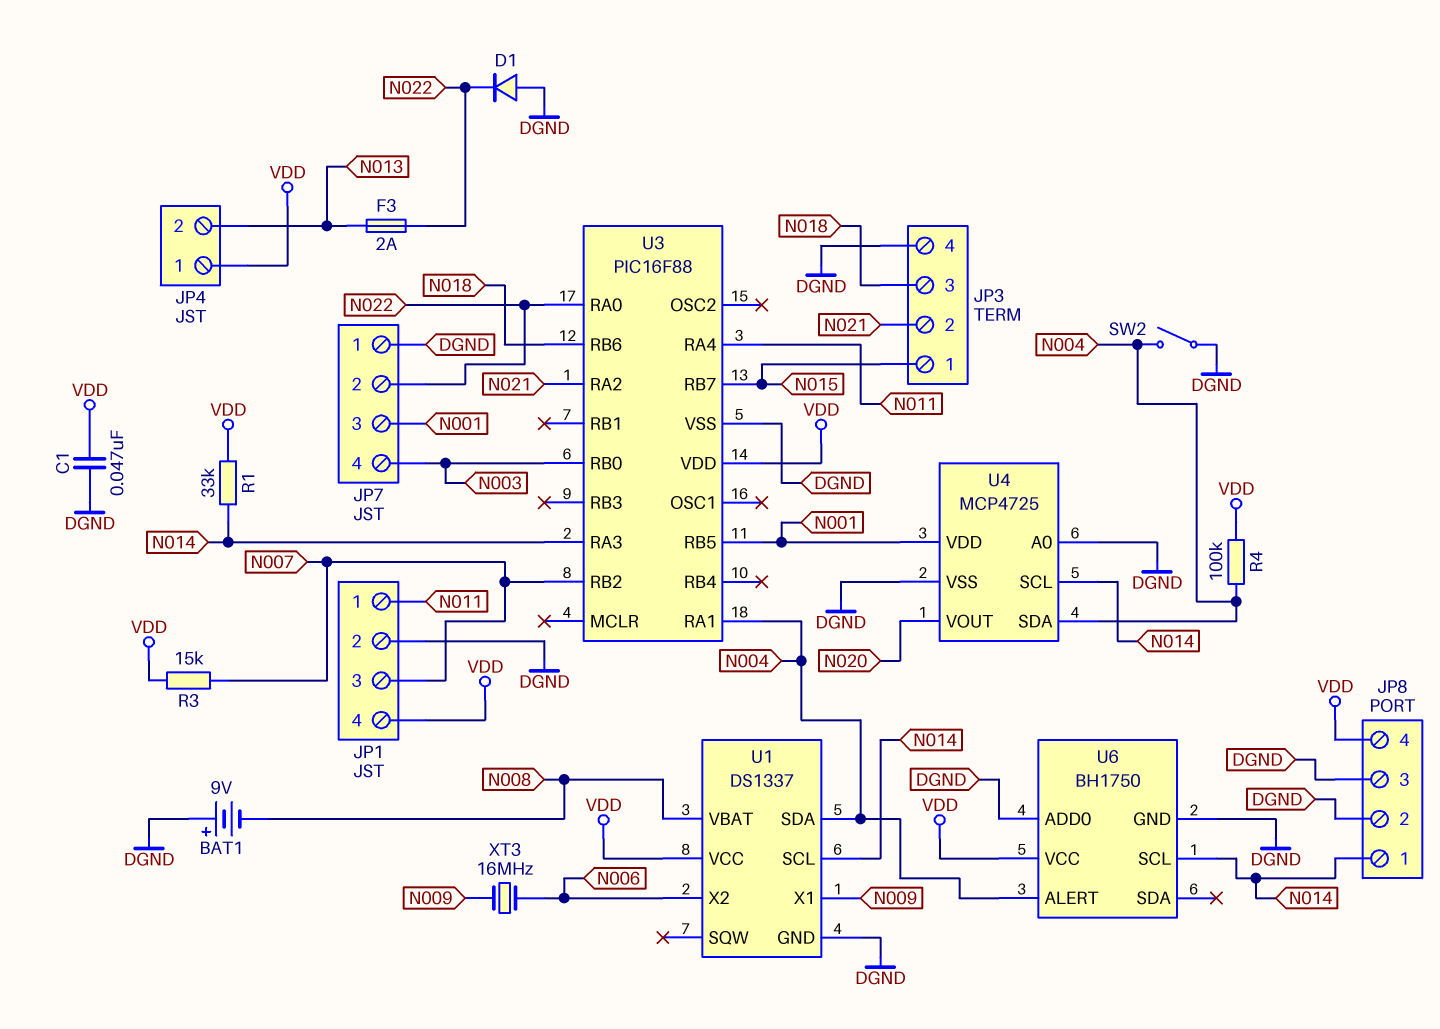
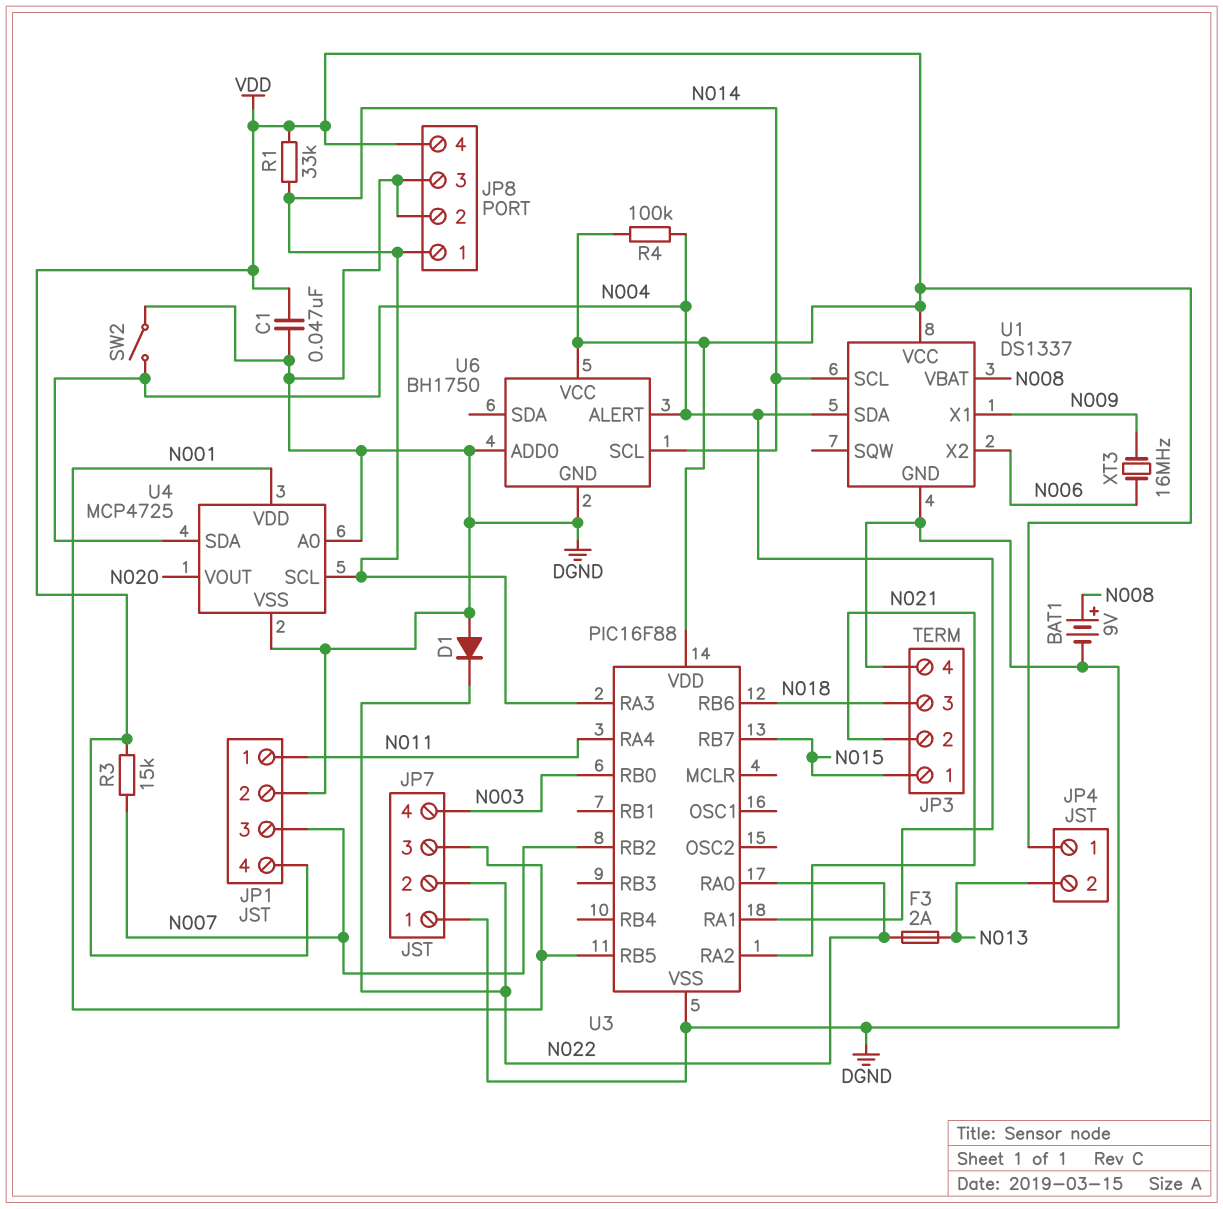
BAT1: 9V (plus DGND, minus N008) -> 9V (plus N008, minus DGND)

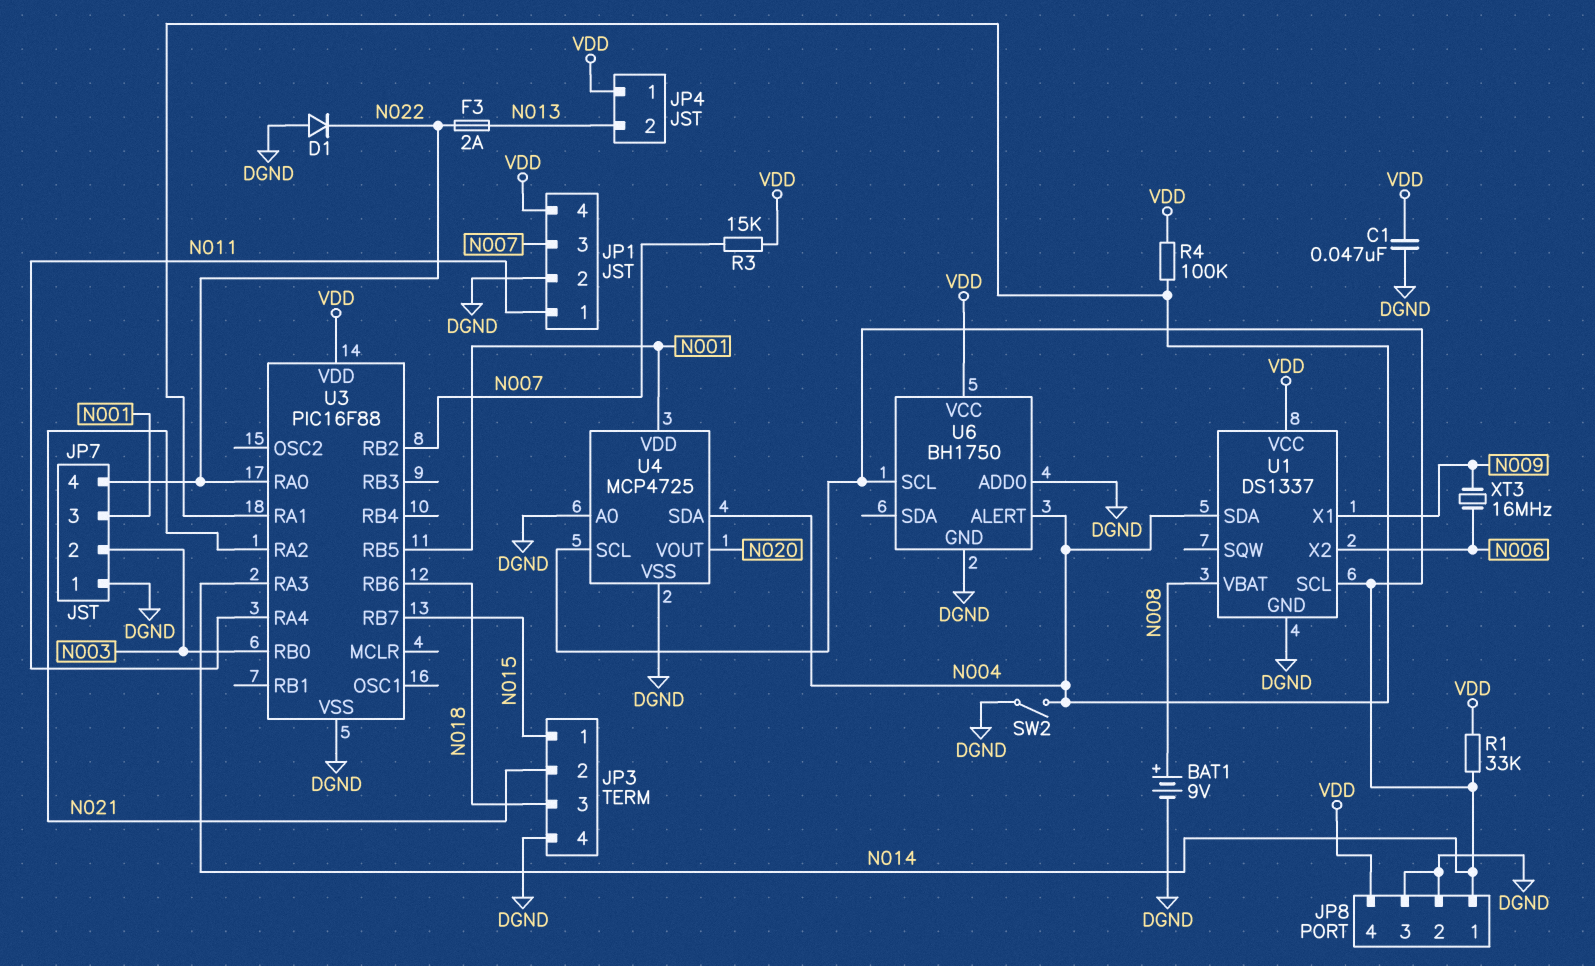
JP7 pin 2: N022 -> N003
JP7 pin 4: N003 -> N022

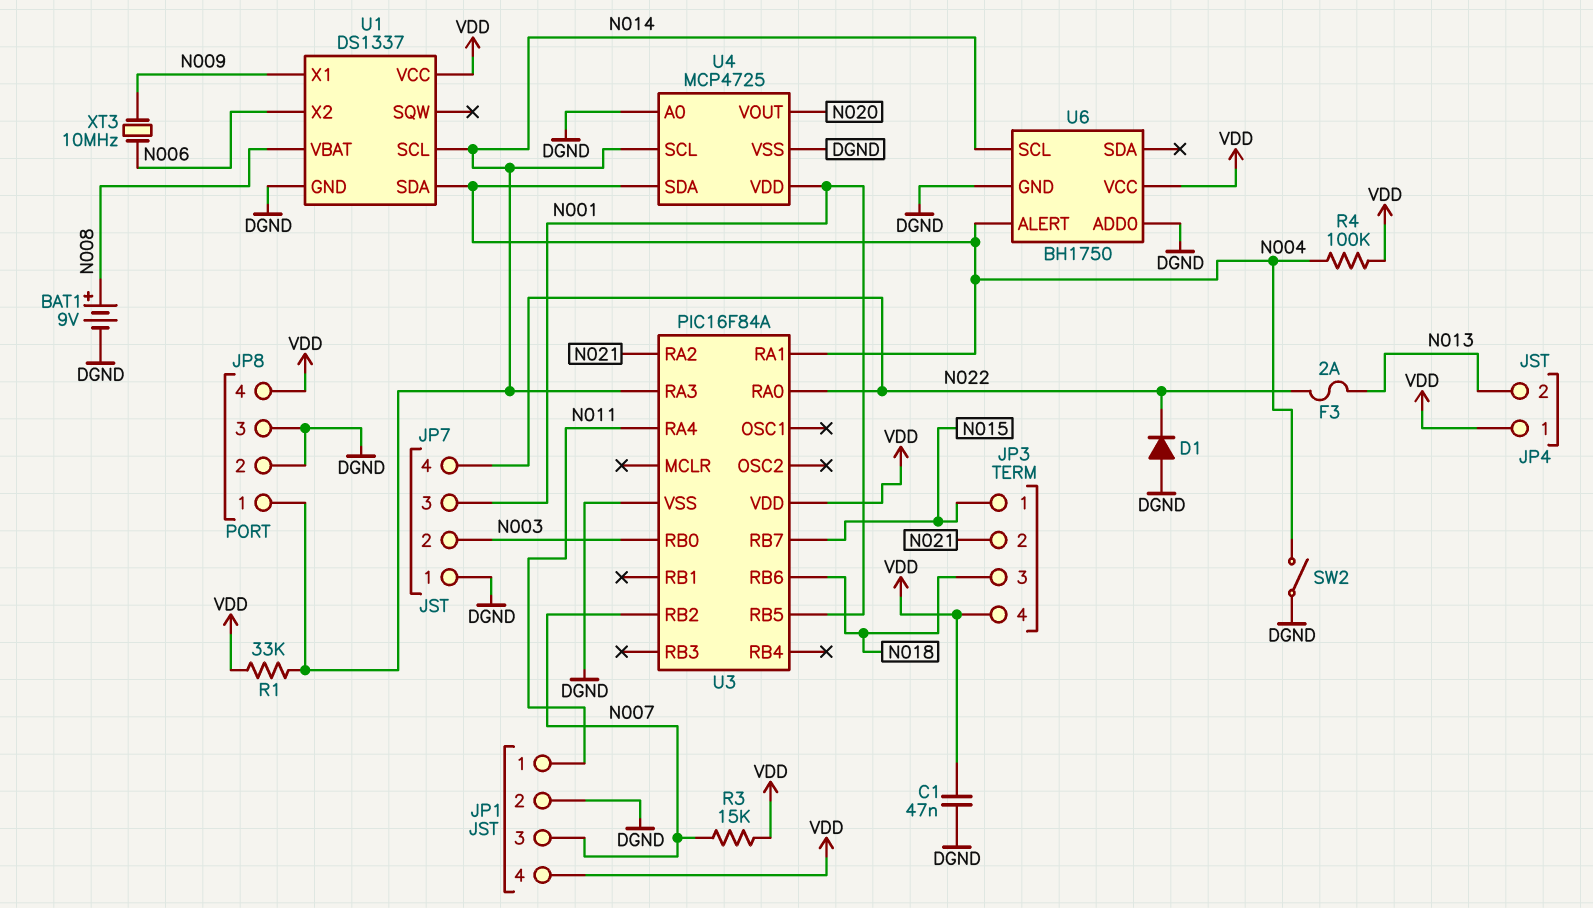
JP3 pin 4: DGND -> VDD
U3: PIC16F88 -> PIC16F84A
XT3: 16MHz (N006, N009) -> 10MHz (N006, N009)

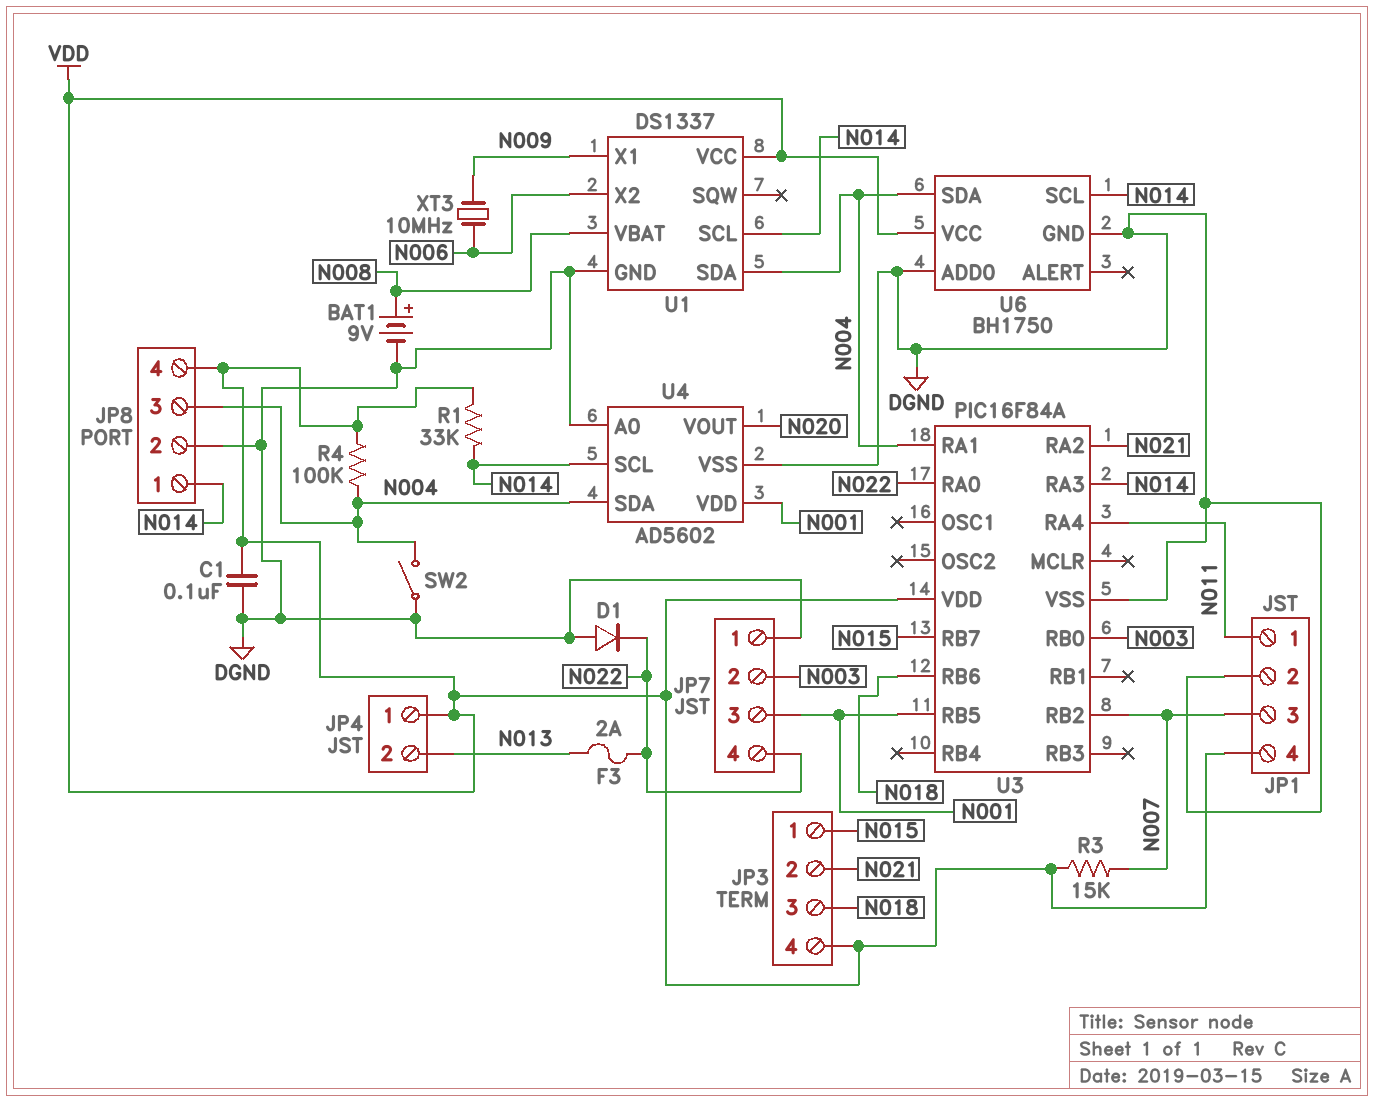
C1: 47nF (DGND, VDD) -> 100nF (DGND, VDD)
JP8 pin 3: DGND -> N004
U4: MCP4725 -> AD5602
U6 pin ALERT: N004 -> none
U6 pin SDA: none -> N004

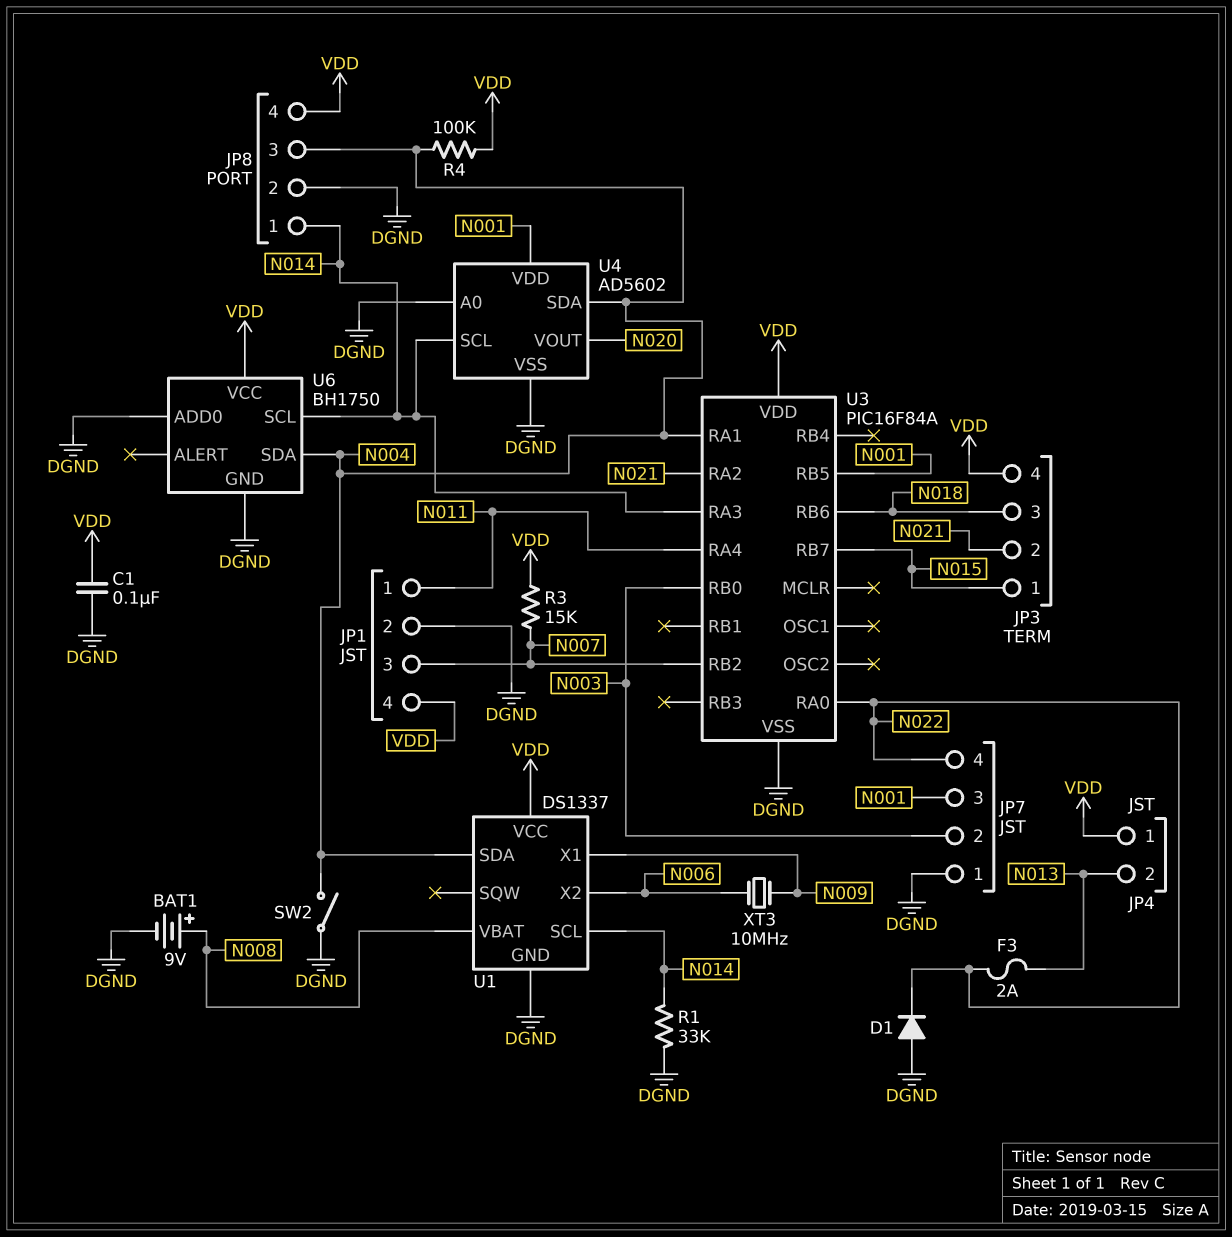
R1: 33k (N014, VDD) -> 33k (DGND, N014)

